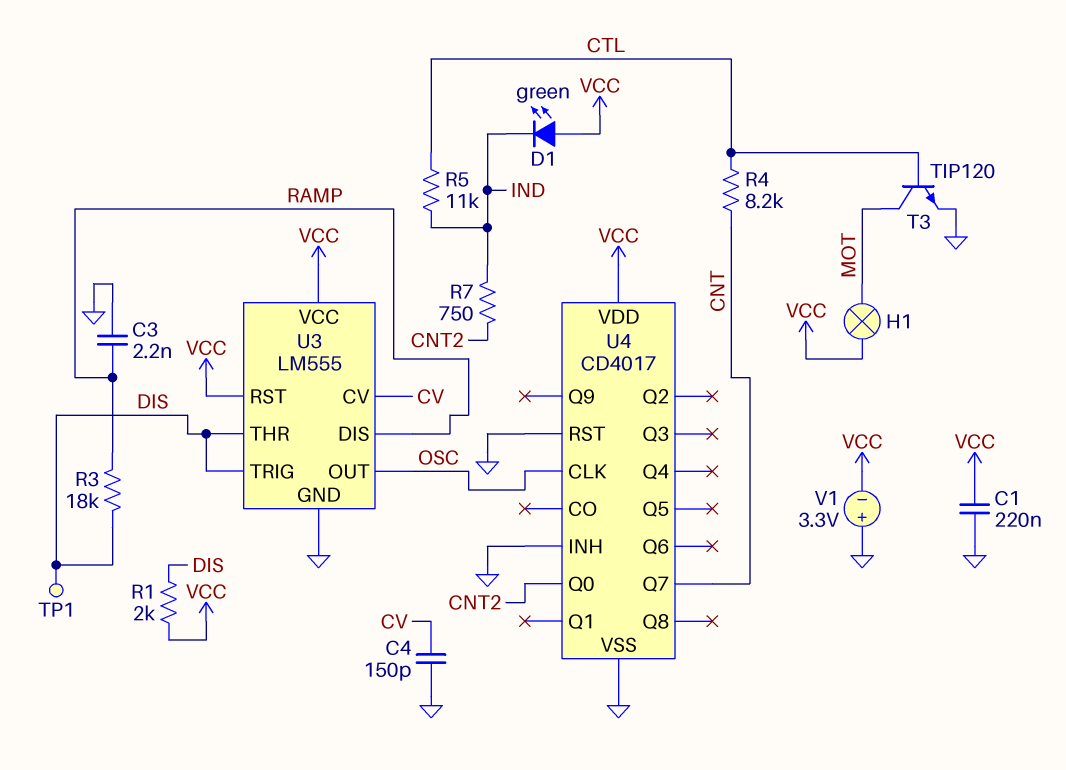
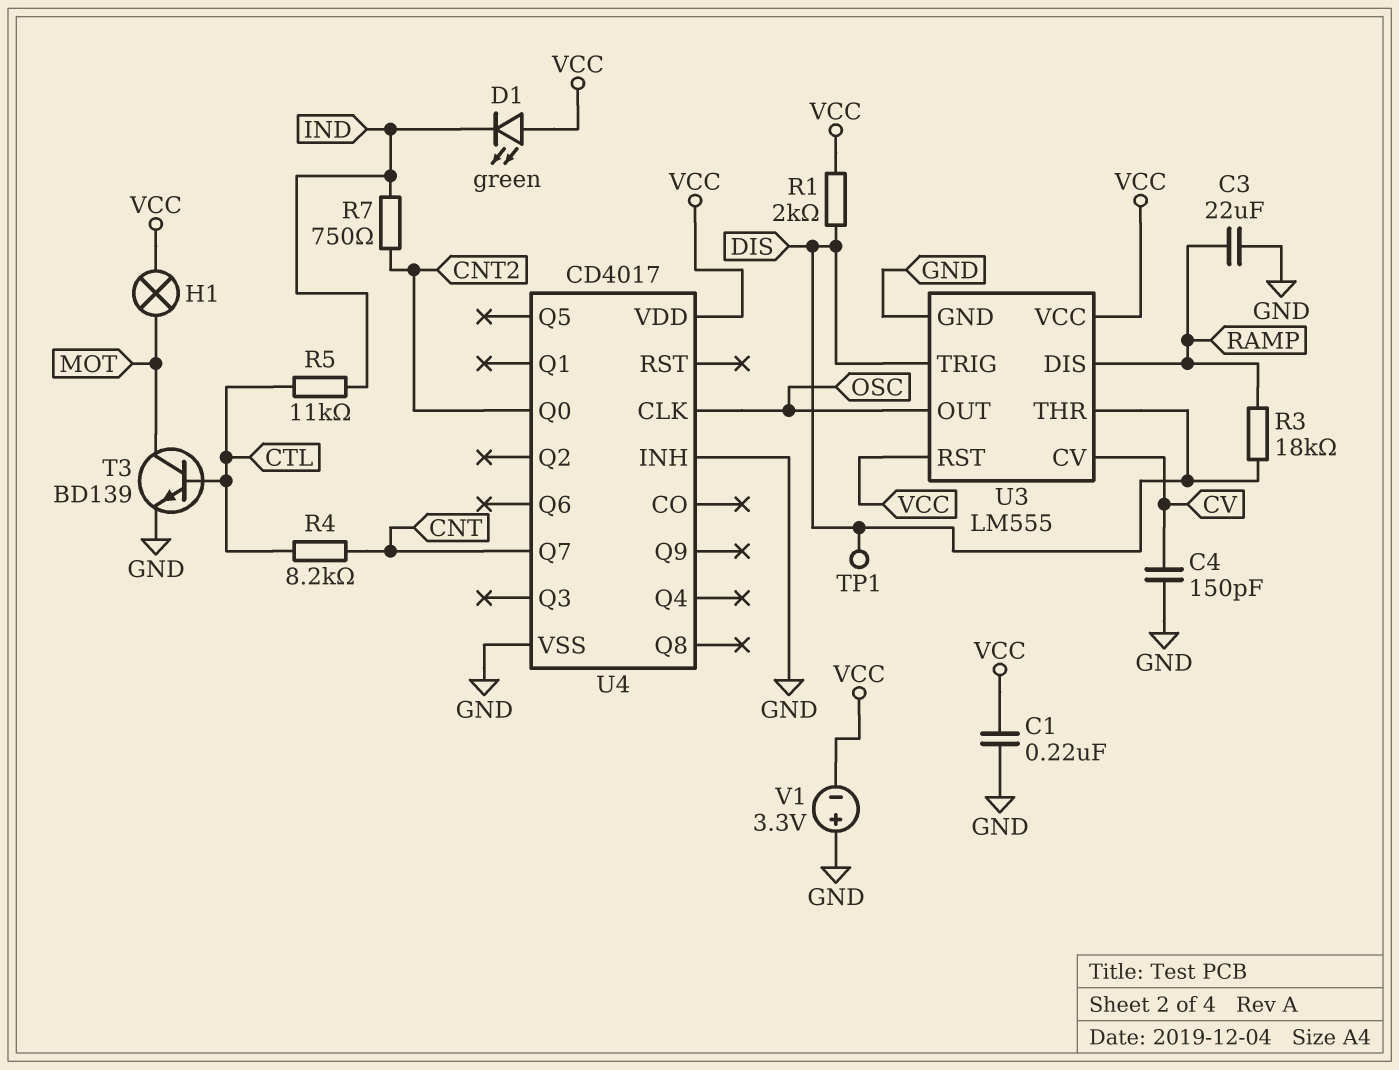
C3: 2.2nF (GND, RAMP) -> 22uF (GND, RAMP)
T3: NPN TIP120 (B CTL, C MOT, E GND) -> NPN BD139 (B CTL, C MOT, E GND)
U4 pin RST: GND -> none

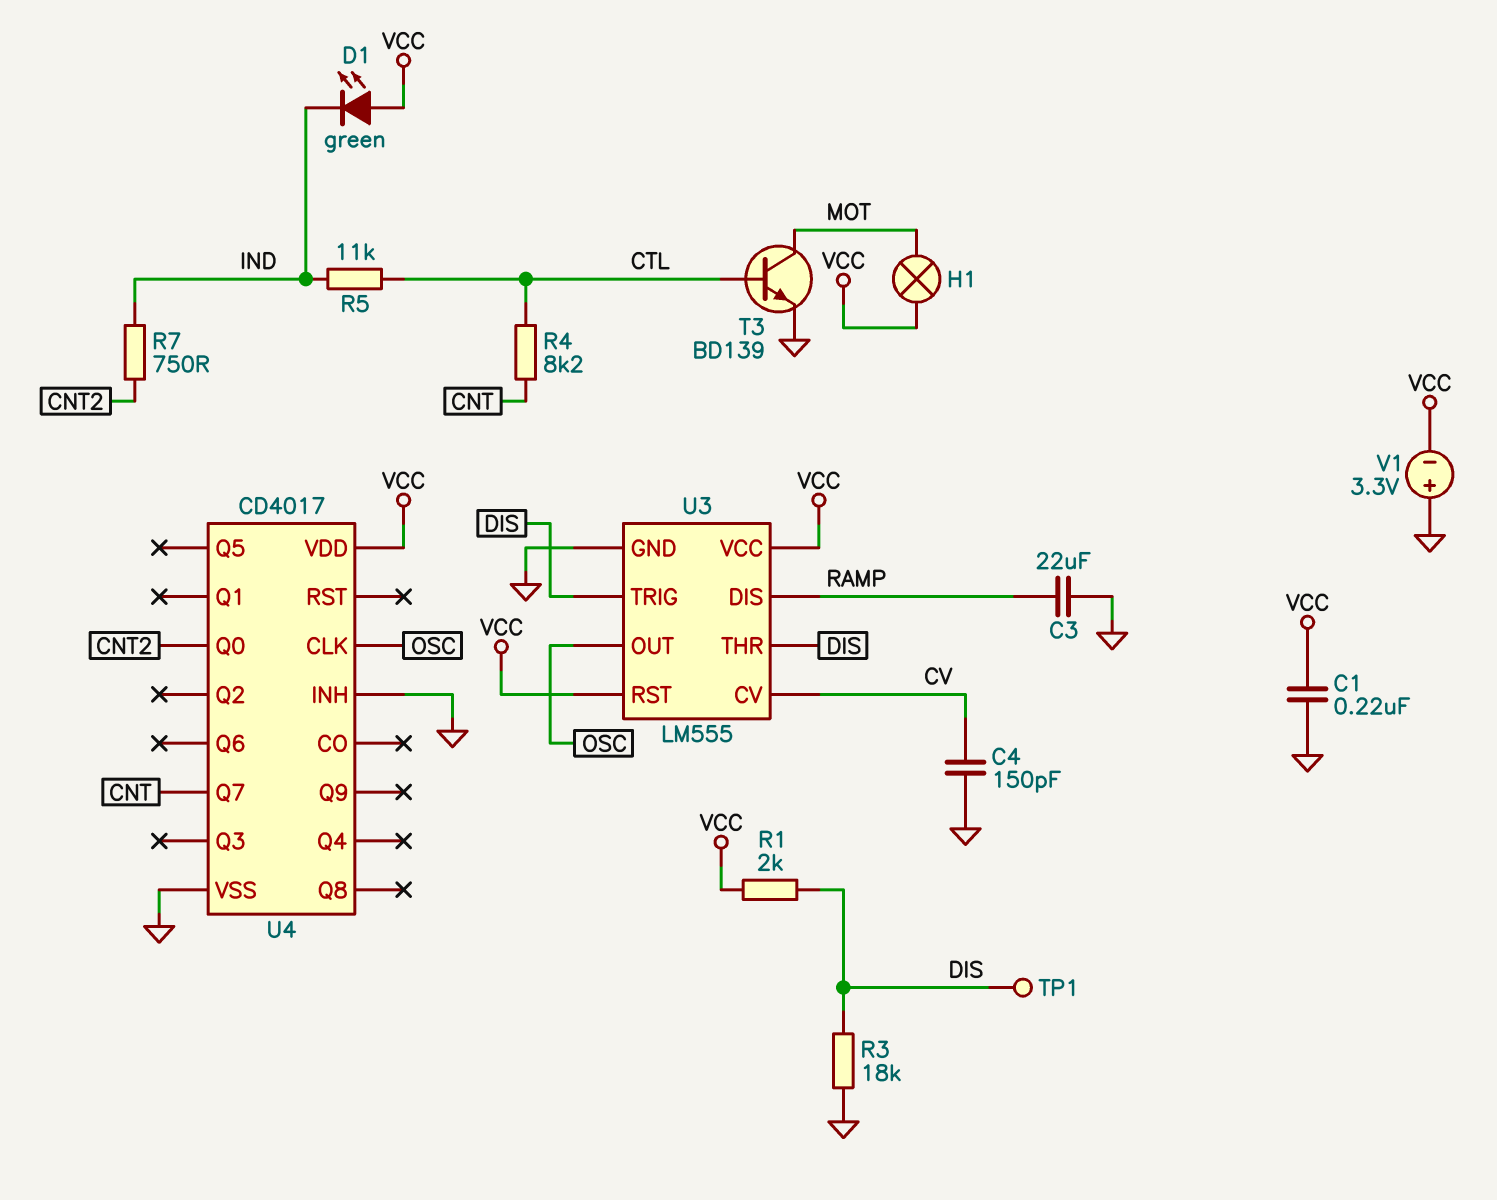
R3: 18k (DIS, RAMP) -> 18k (DIS, GND)

